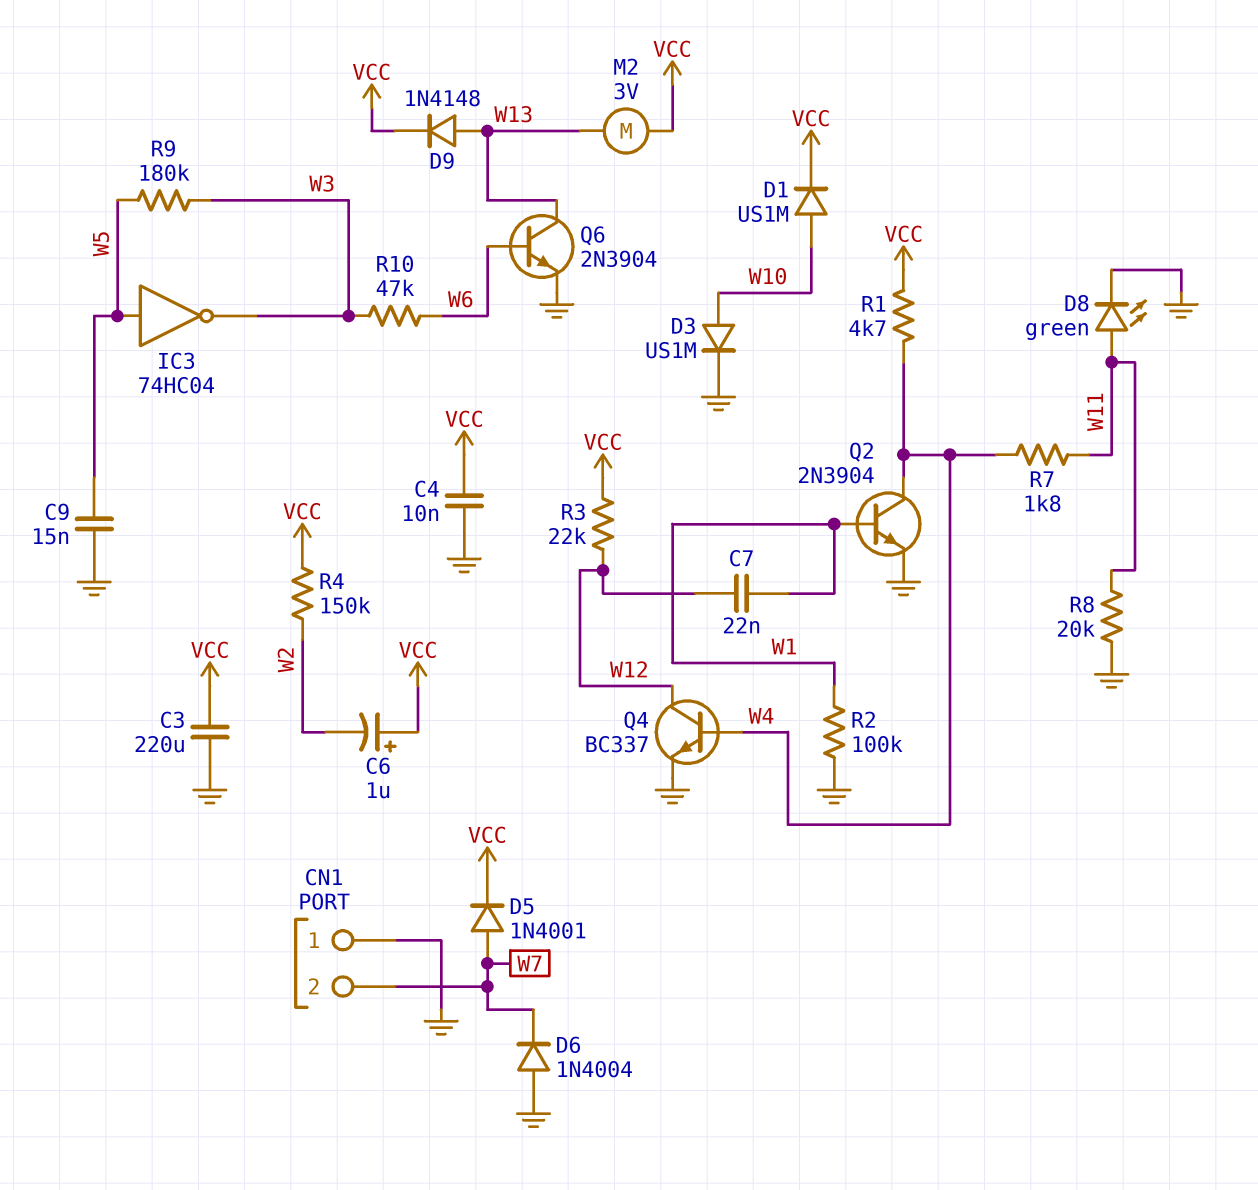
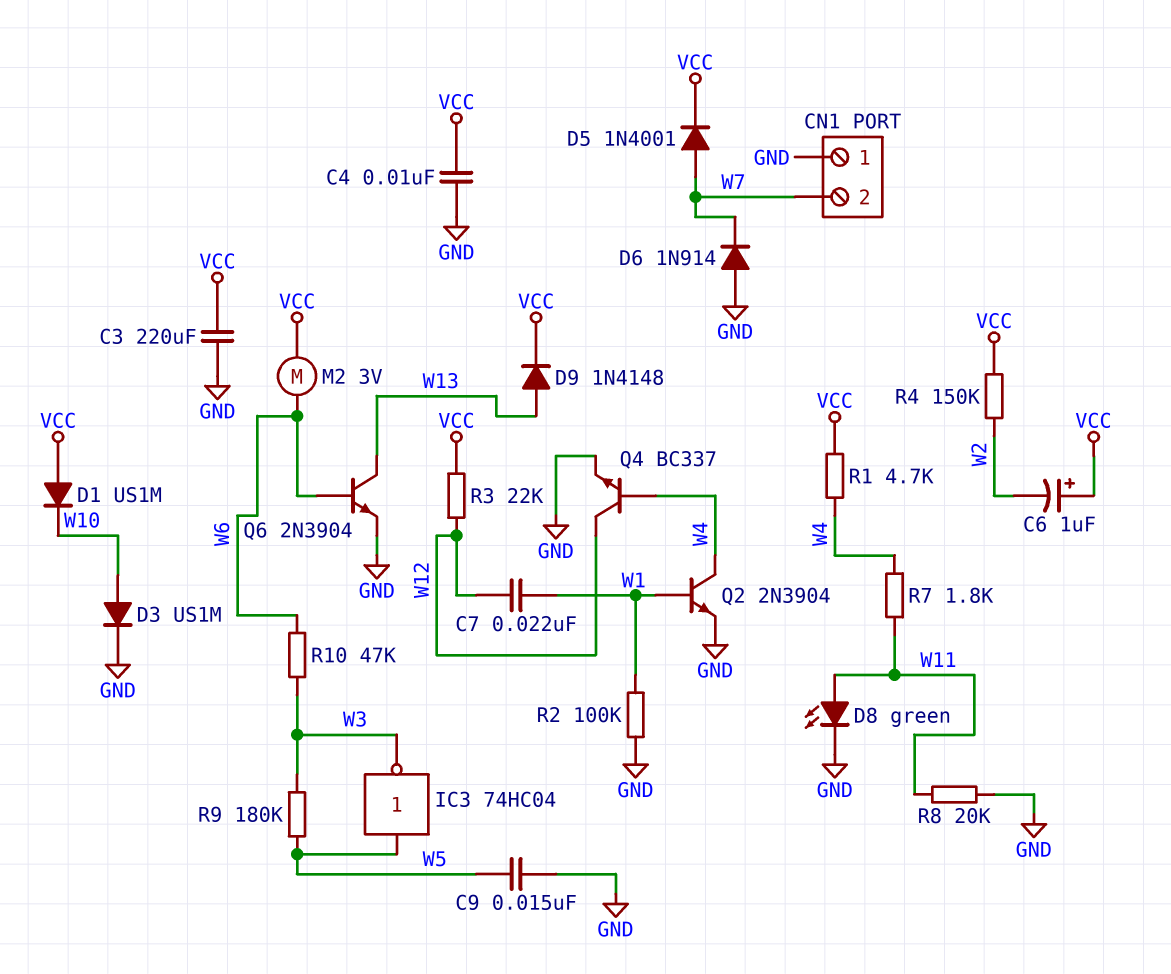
D1: diode US1M (A W10, K VCC) -> diode US1M (A VCC, K W10)
D6: diode 1N4004 (A GND, K W7) -> diode 1N914 (A GND, K W7)
M2: motor 3V (VCC, W13) -> motor 3V (VCC, W6)

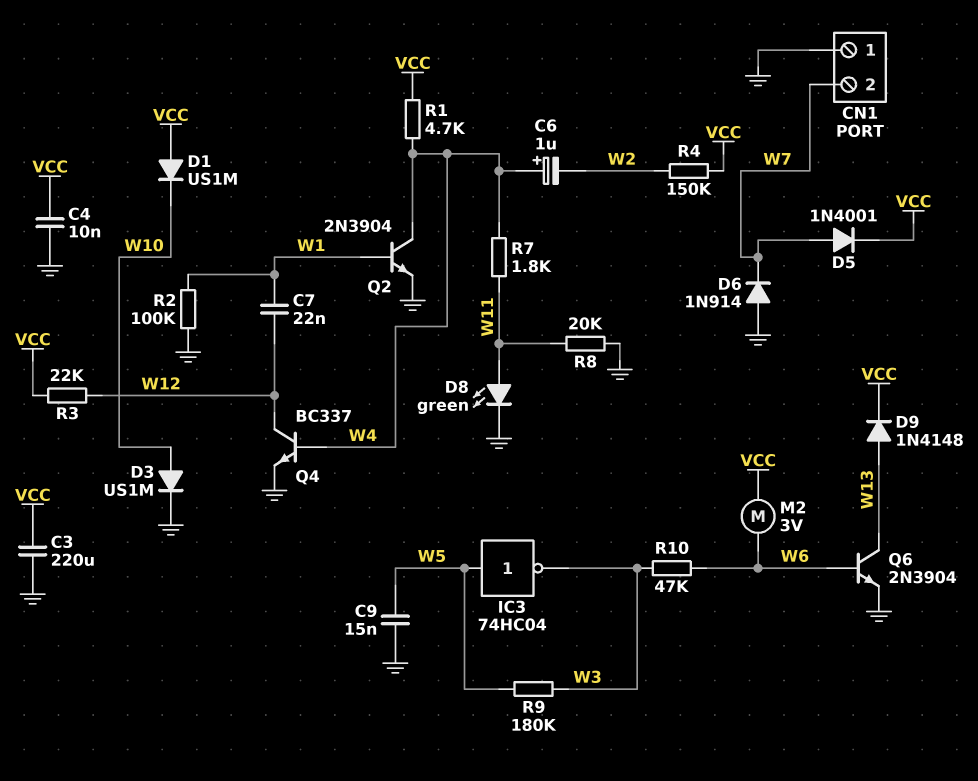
C6: 1uF (plus VCC, minus W2) -> 1uF (plus W4, minus W2)

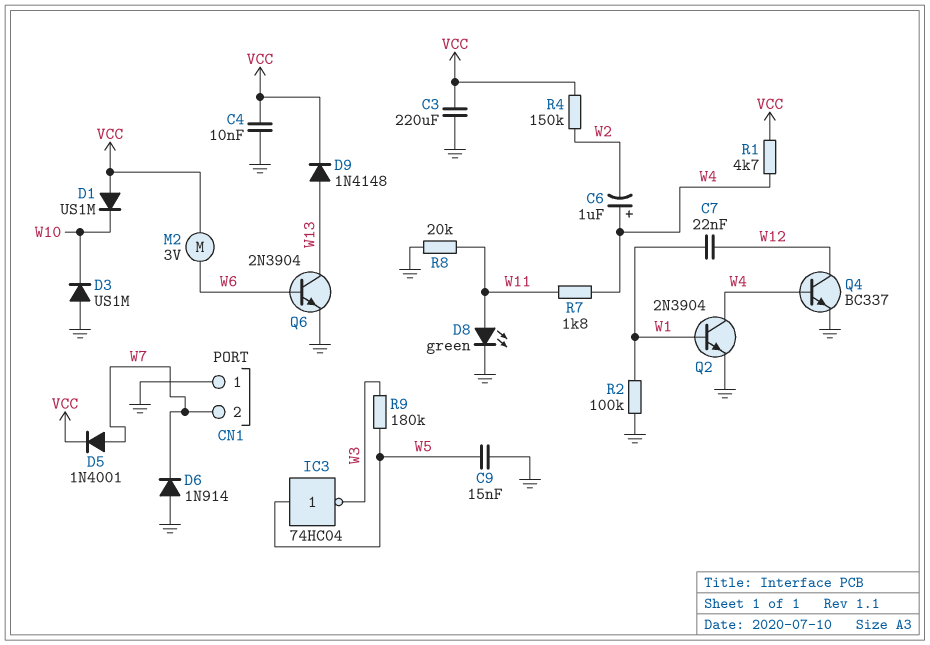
D3: diode US1M (A W10, K GND) -> diode US1M (A GND, K W10)
R3: 22k (VCC, W12) -> none
R10: 47k (W3, W6) -> none

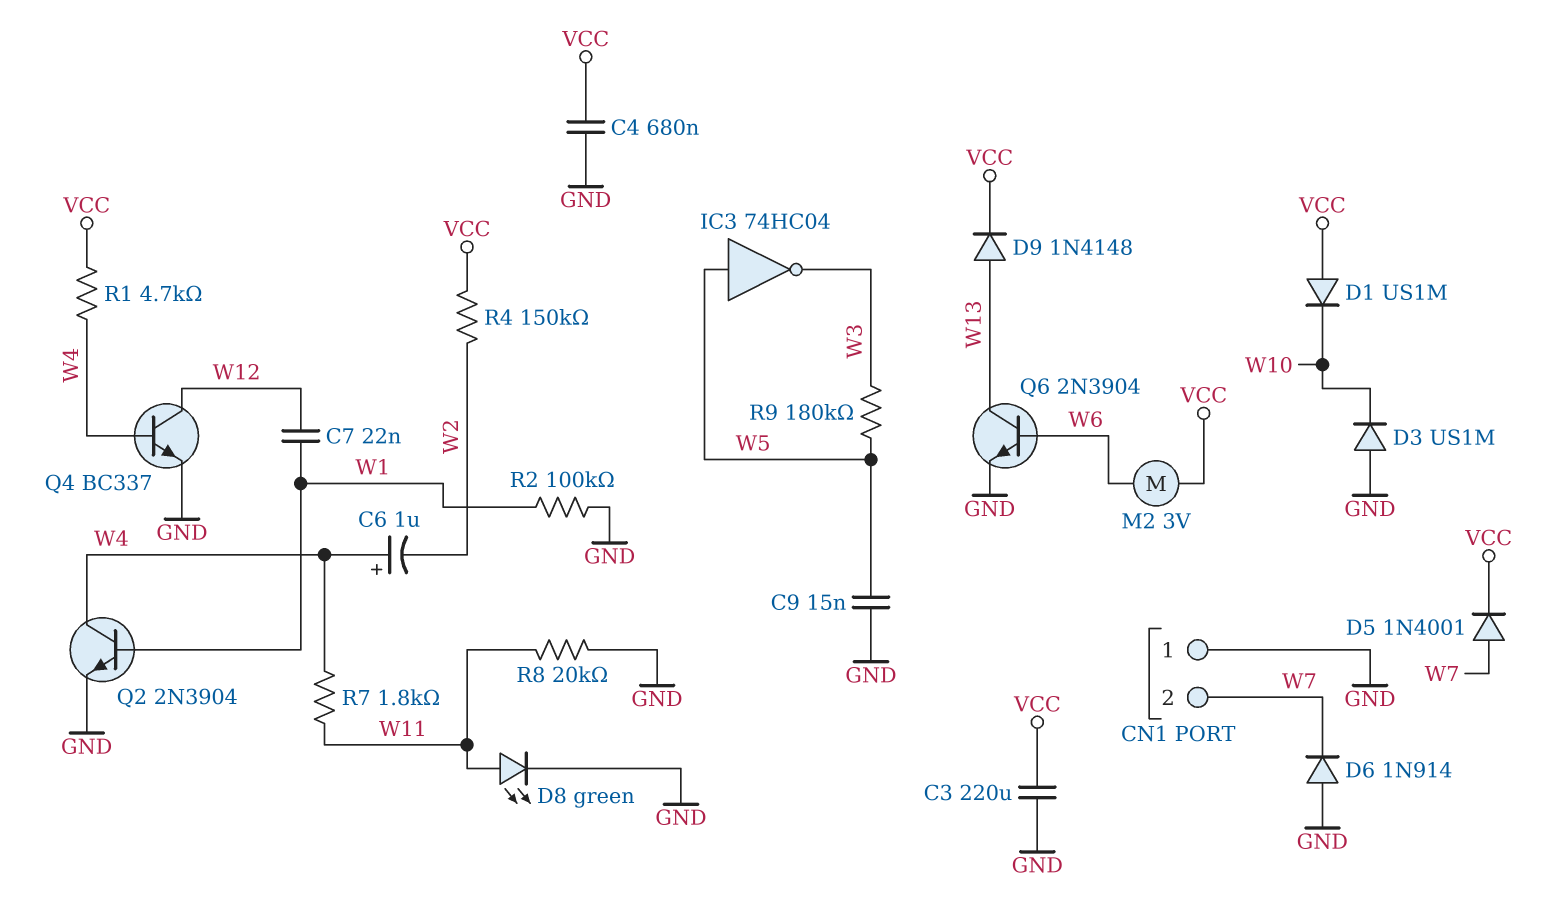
C4: 10nF (GND, VCC) -> 680nF (GND, VCC)

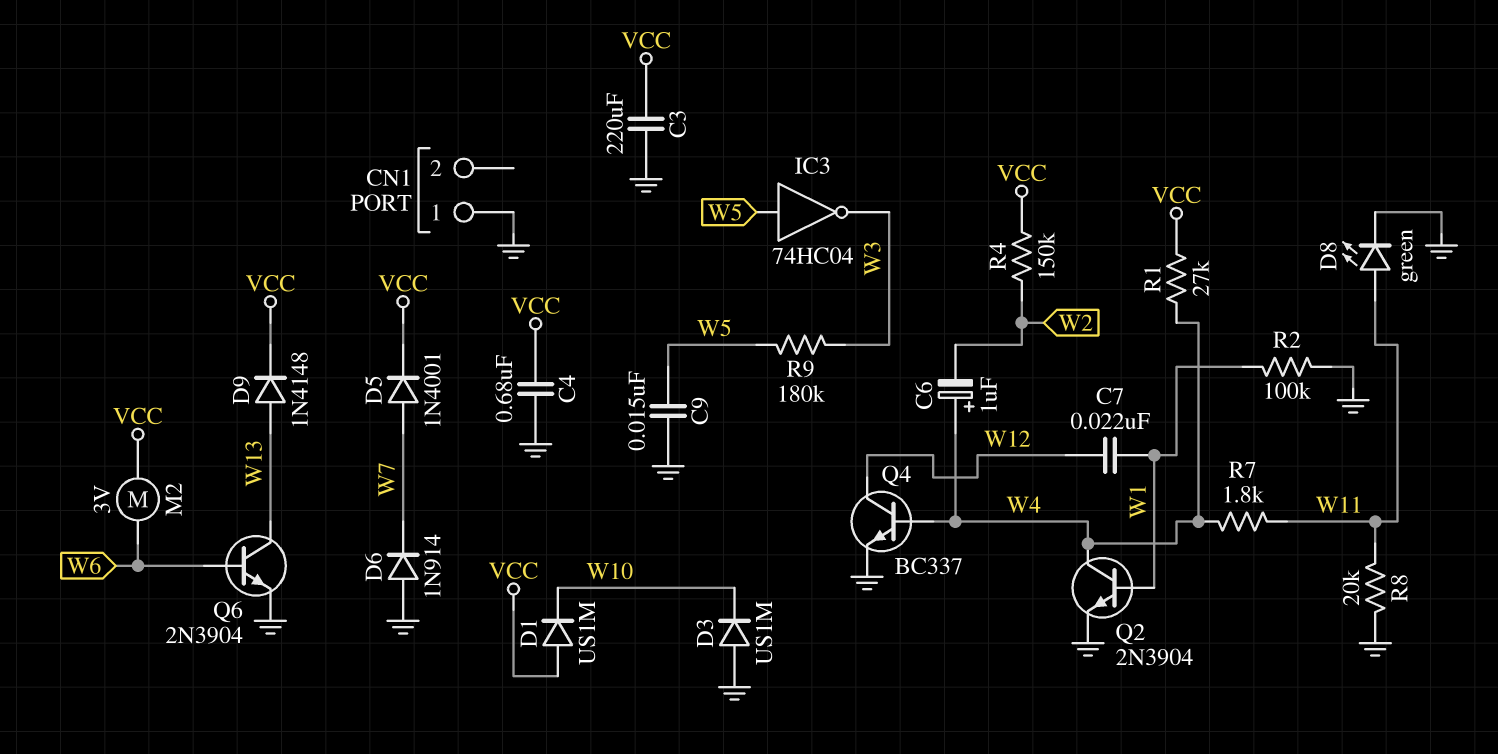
CN1 pin 2: W7 -> none
R1: 4.7k (VCC, W4) -> 27k (VCC, W4)

